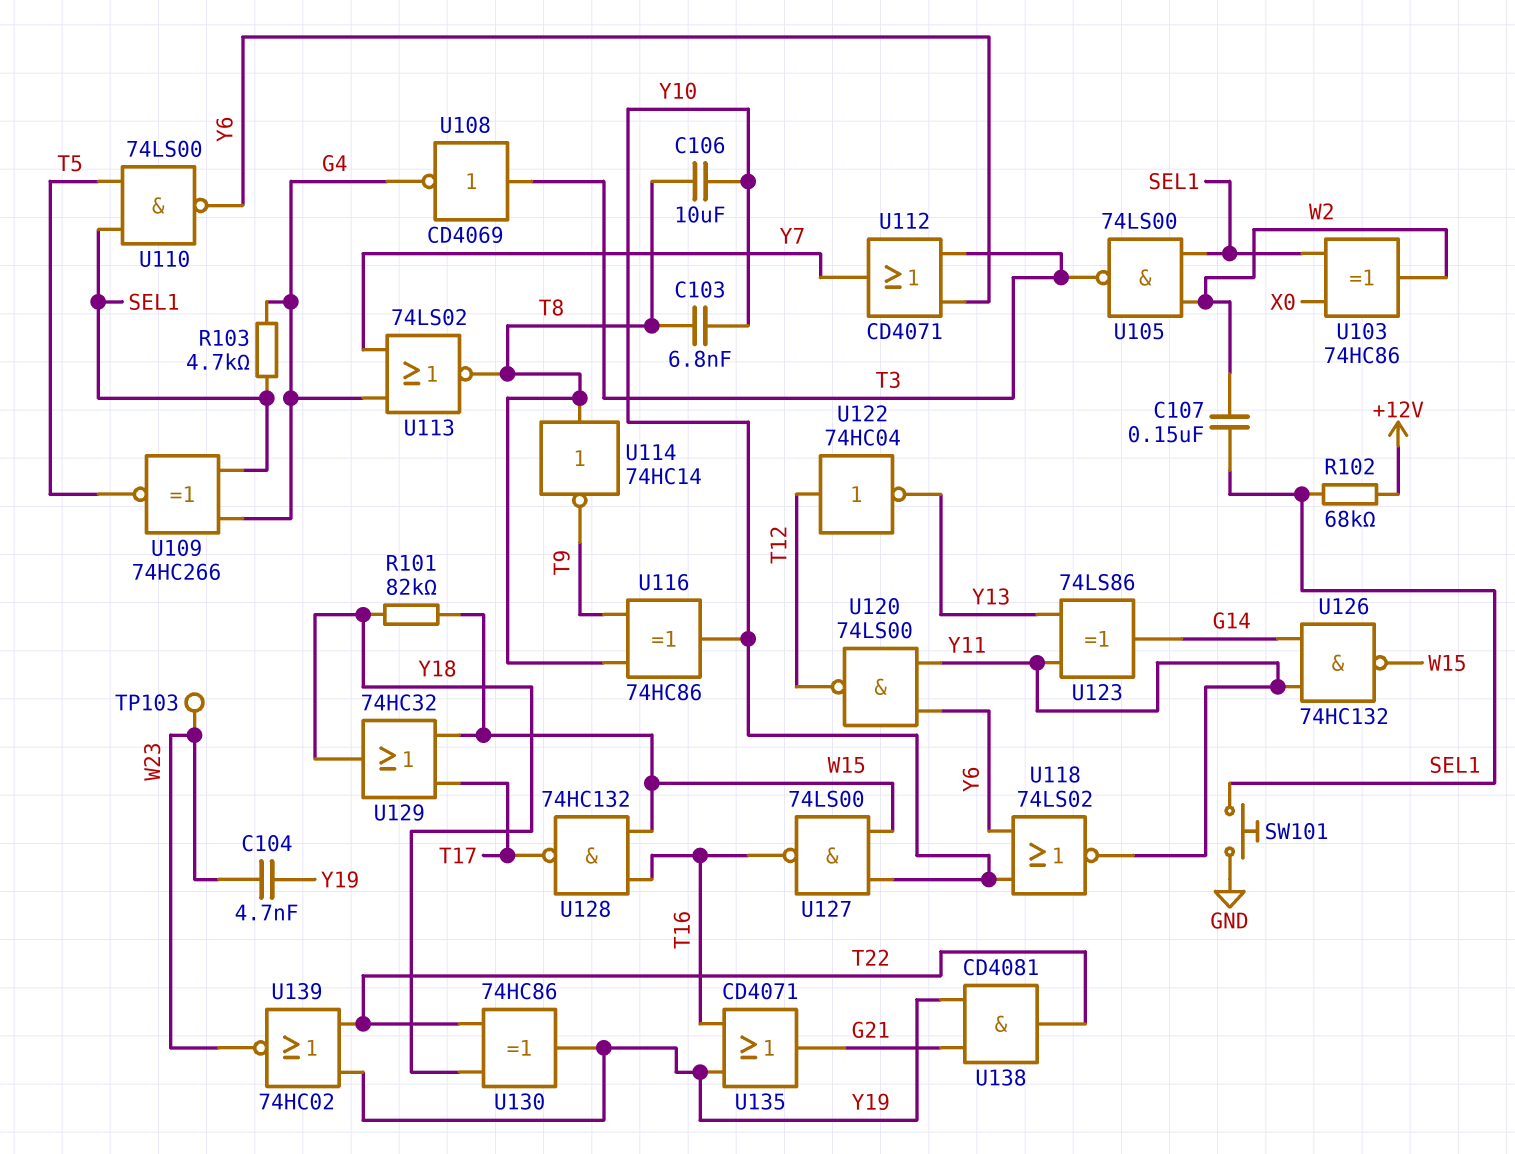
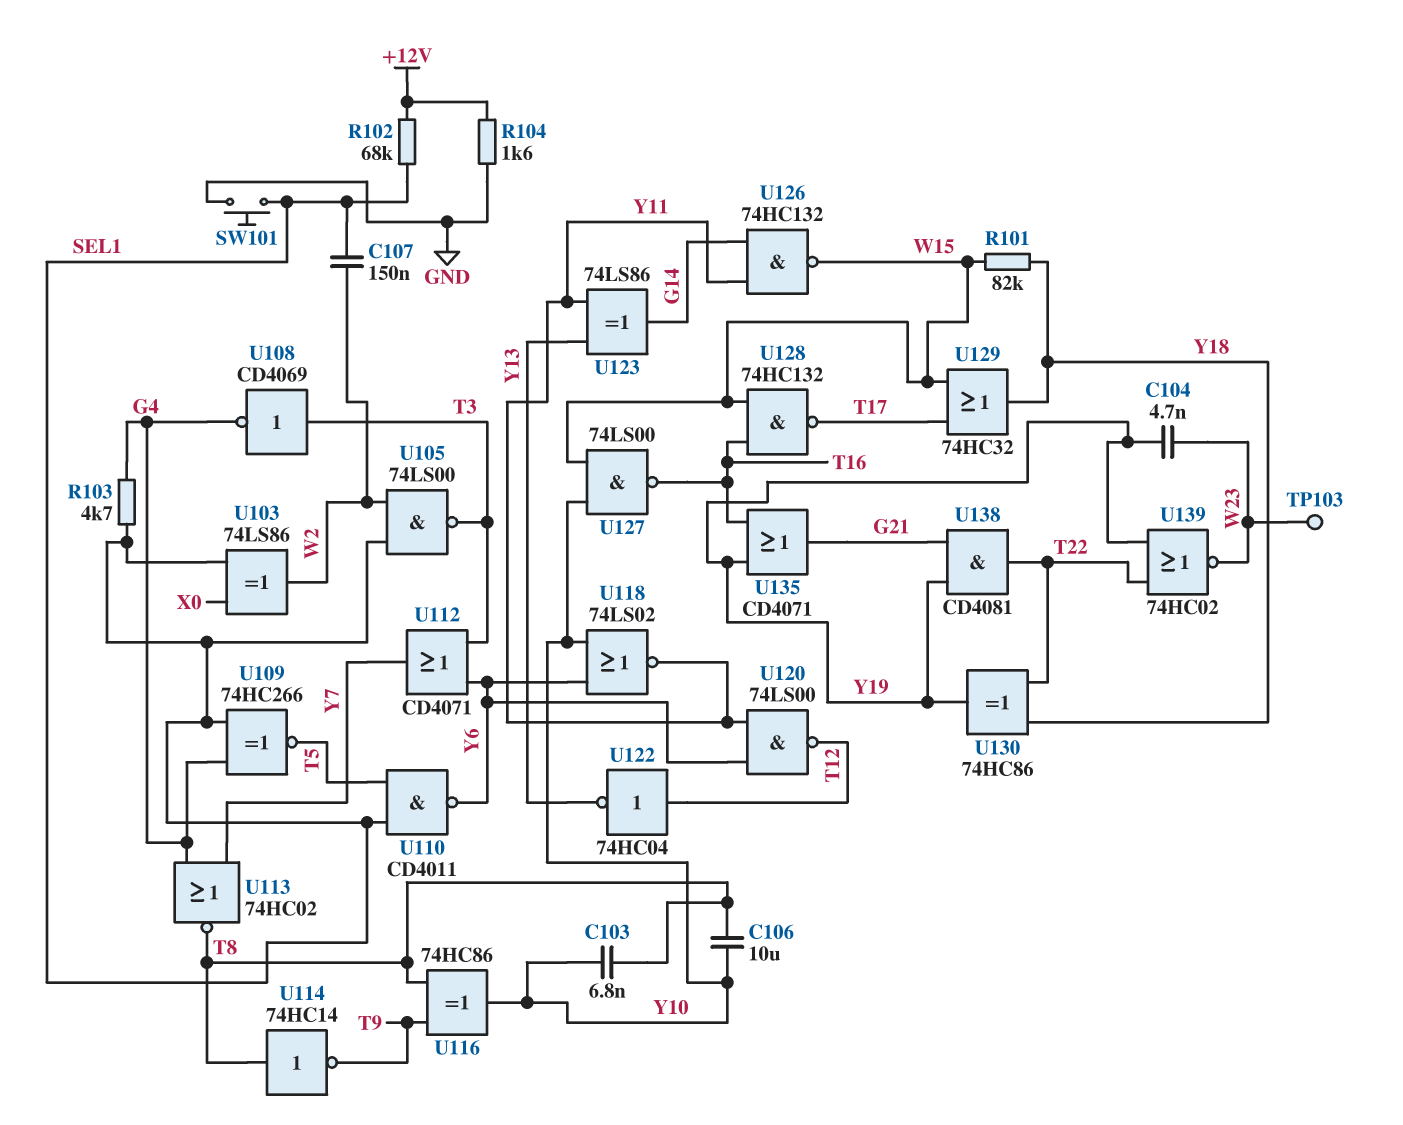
R104: none -> 1.6k (+12V, GND)
U103: XOR 74HC86 (in SEL1, in X0, out W2) -> XOR 74LS86 (in SEL1, in X0, out W2)
U110: NAND 74LS00 (in SEL1, in T5, out Y6) -> NAND CD4011 (in SEL1, in T5, out Y6)
U113: NOR 74LS02 (in G4, in Y7, out T8) -> NOR 74HC02 (in G4, in Y7, out T8)

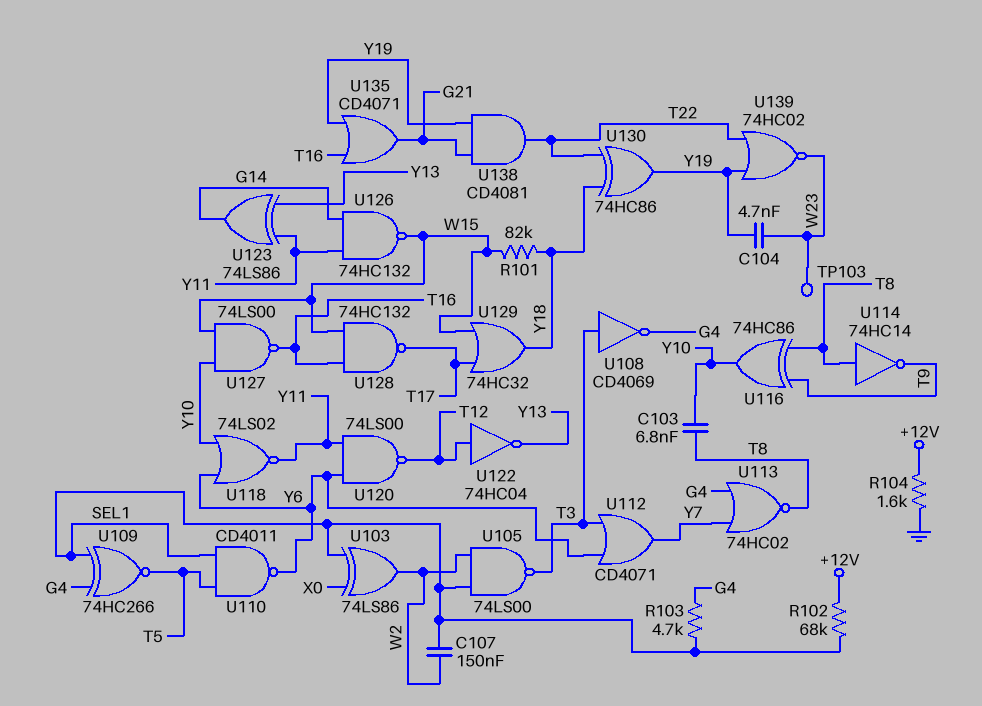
C106: 10uF (T8, Y10) -> none
SW101: button (GND, SEL1) -> none

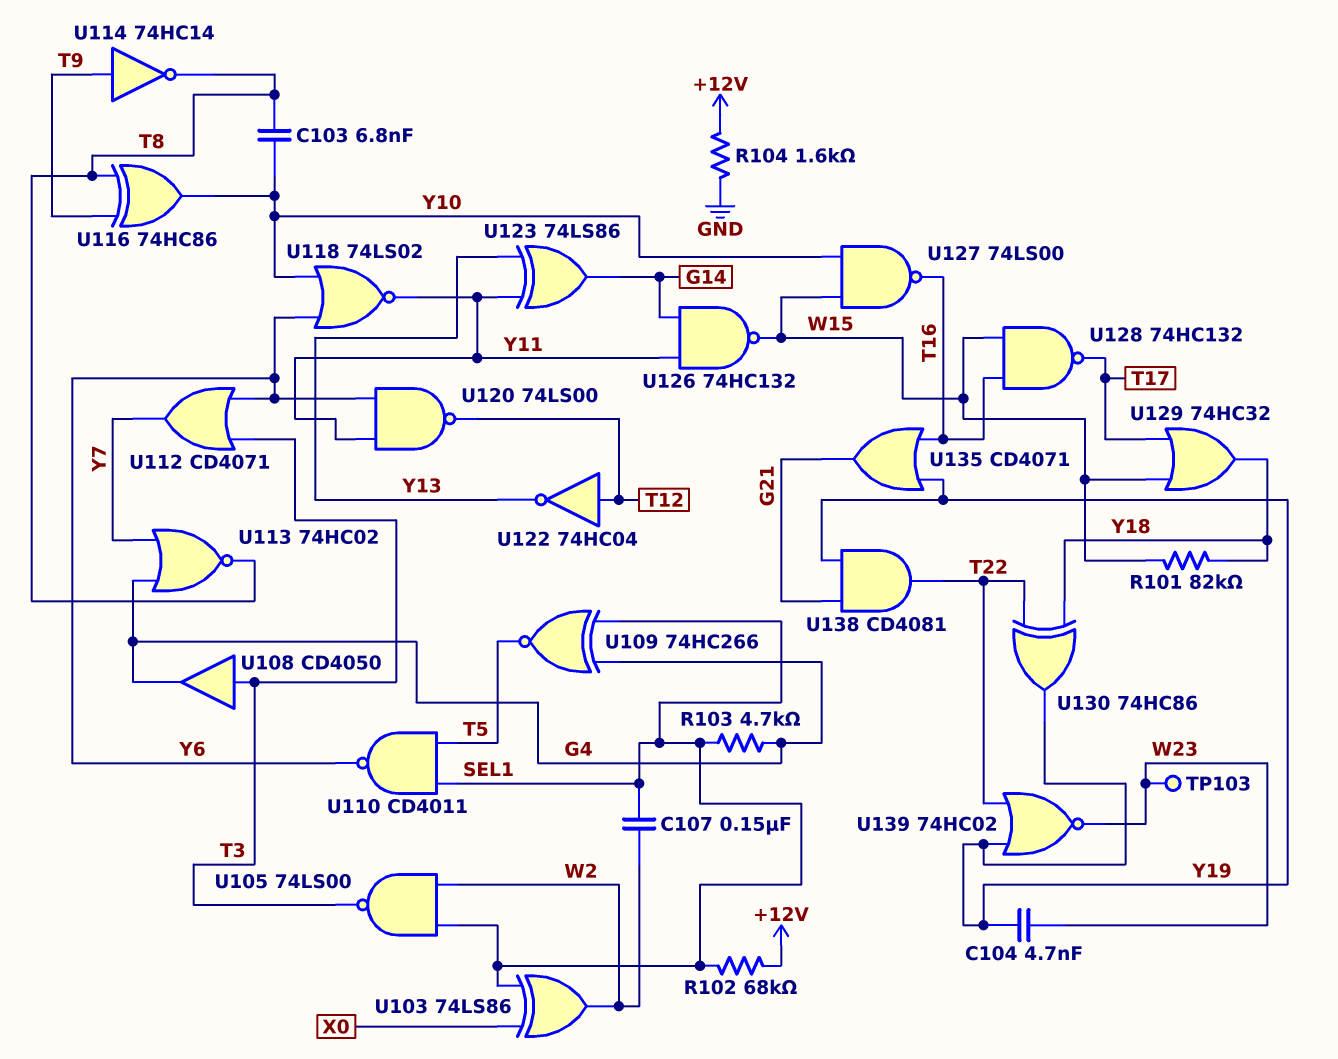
U108: NOT CD4069 (in T3, out G4) -> buffer CD4050 (in T3, out G4)
U114: NOT 74HC14 (in T8, out T9) -> NOT 74HC14 (in T9, out T8)

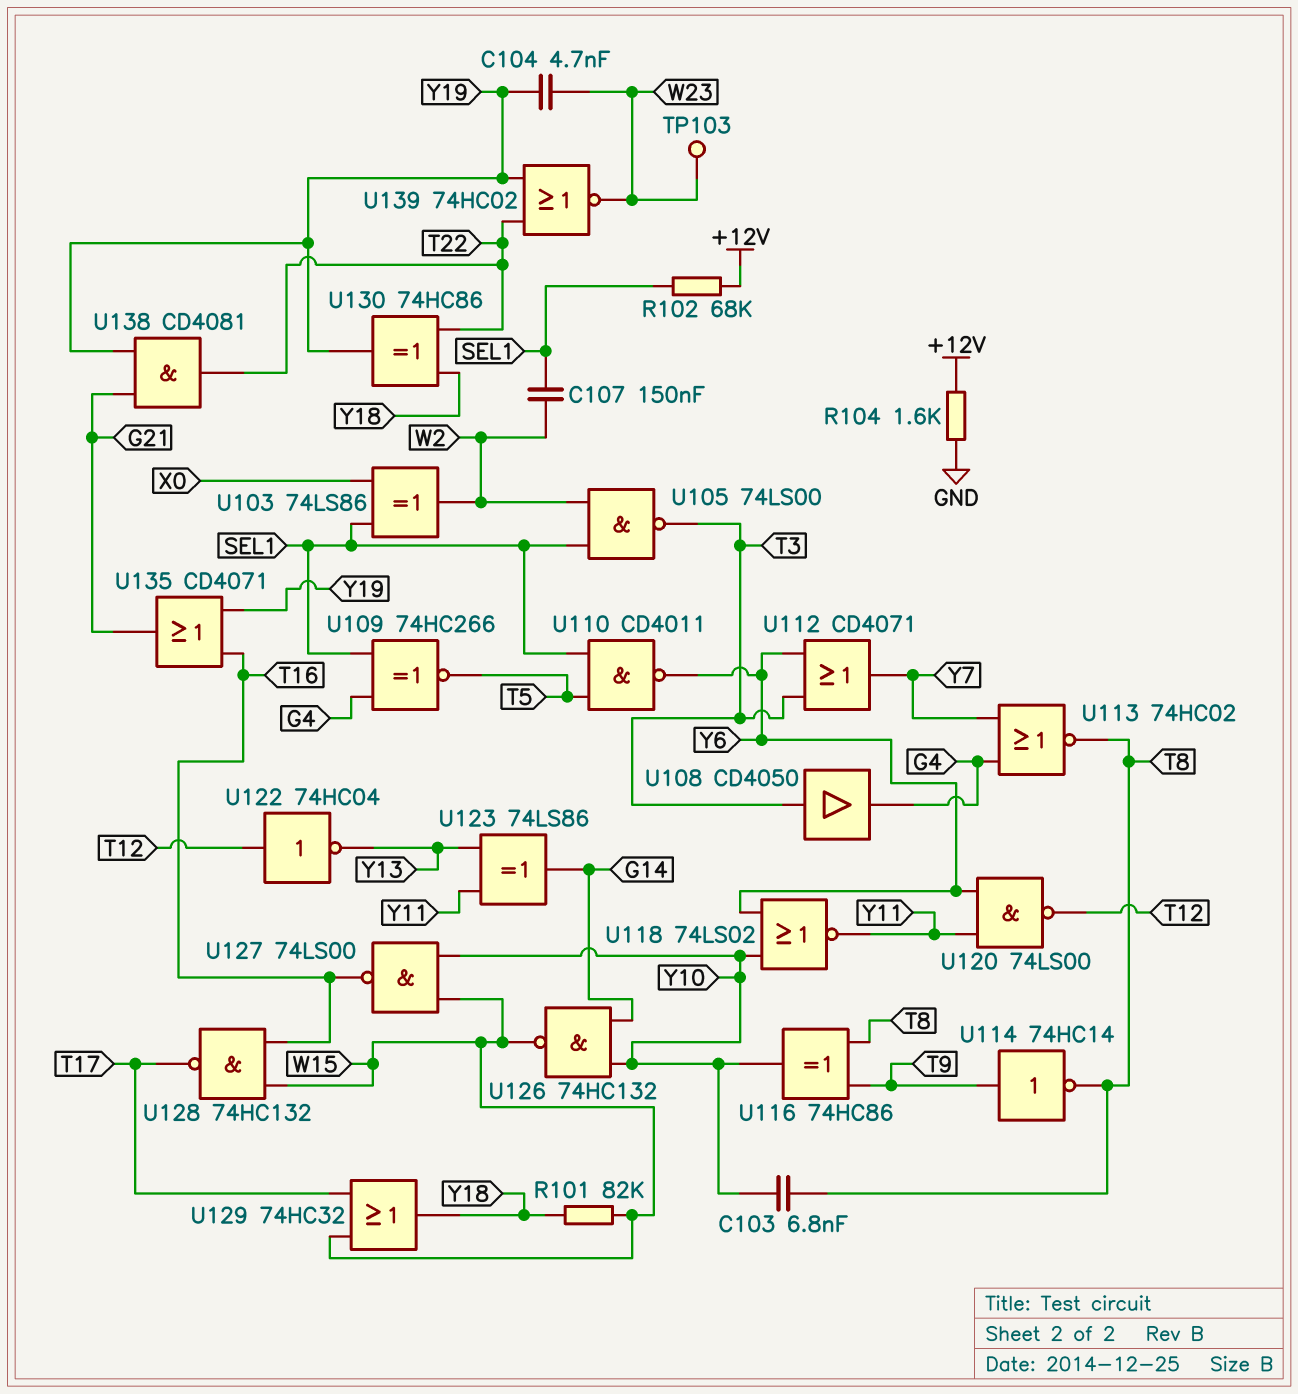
R103: 4.7k (G4, SEL1) -> none
U126: NAND 74HC132 (in G14, in Y11, out W15) -> NAND 74HC132 (in G14, in Y10, out W15)

